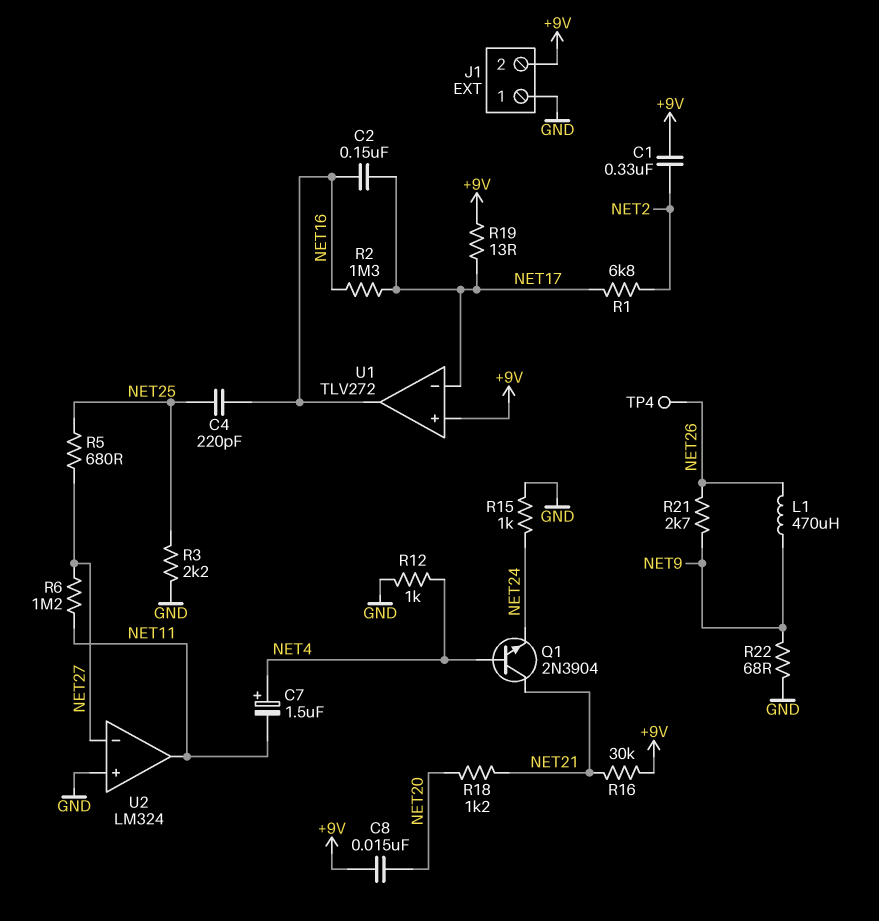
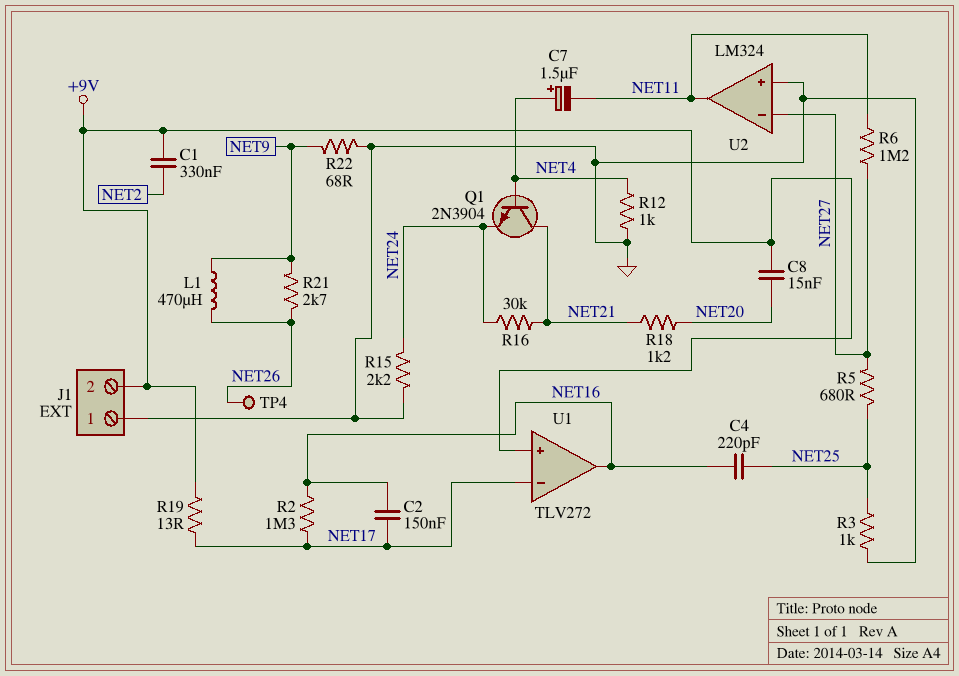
R1: 6.8k (NET2, NET17) -> none
R3: 2.2k (GND, NET25) -> 1k (GND, NET25)
R15: 1k (GND, NET24) -> 2.2k (GND, NET24)
R16: 30k (+9V, NET21) -> 30k (NET21, NET24)

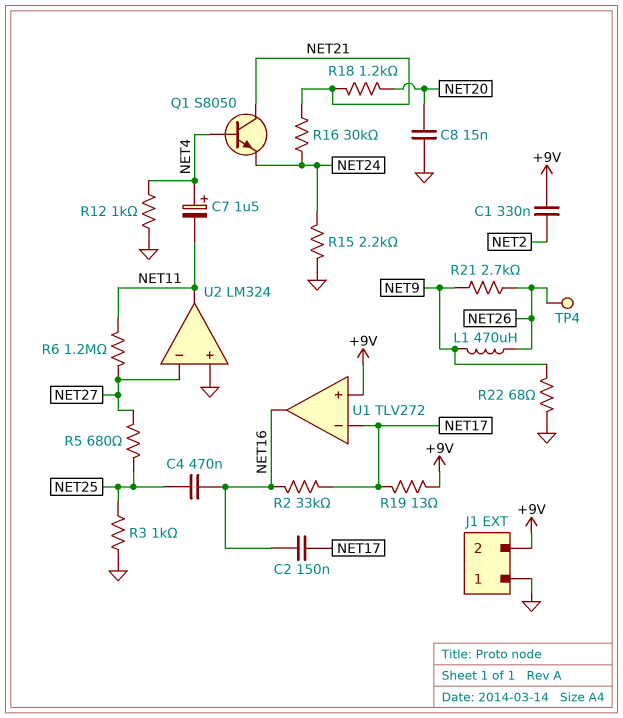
C4: 220pF (NET16, NET25) -> 470nF (NET16, NET25)
C8: 15nF (+9V, NET20) -> 15nF (GND, NET20)
Q1: NPN 2N3904 (B NET4, C NET21, E NET24) -> NPN S8050 (B NET4, C NET21, E NET24)
R2: 1.3M (NET16, NET17) -> 33k (NET16, NET17)

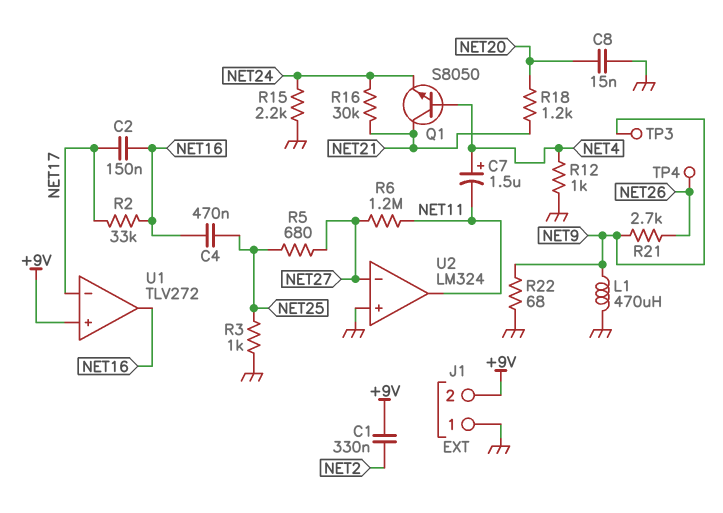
L1: 470uH (NET9, NET26) -> 470uH (GND, NET9)
R19: 13 (+9V, NET17) -> none
TP3: none -> test point (NET9)

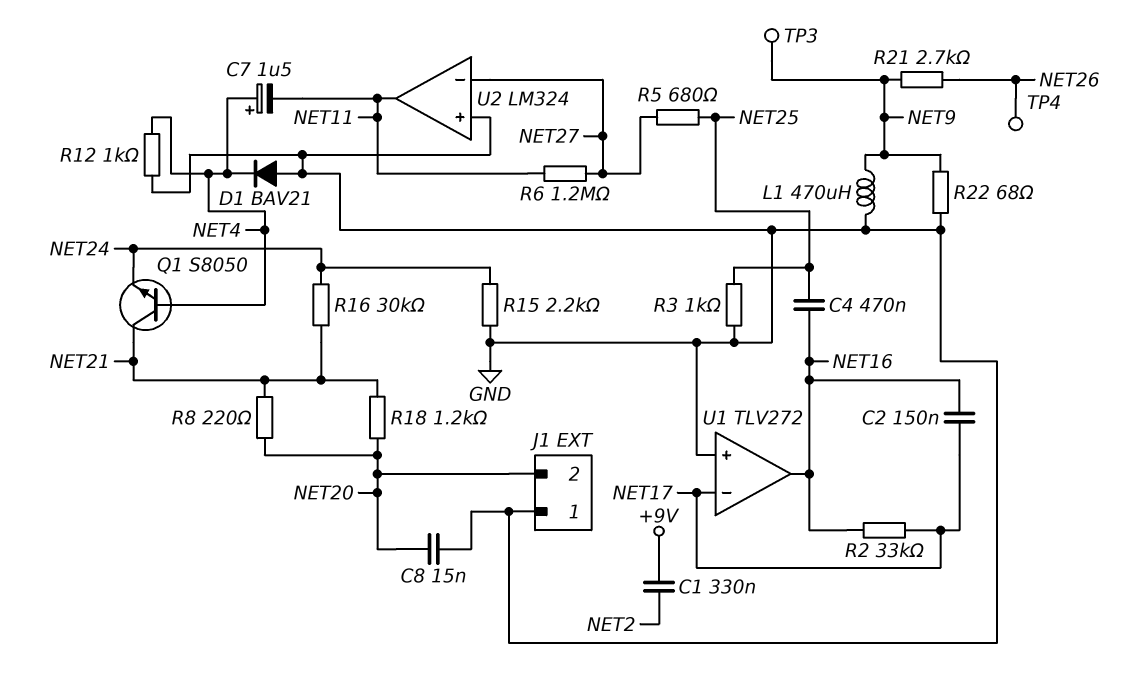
D1: none -> diode BAV21 (A GND, K NET4)
J1 pin 2: +9V -> NET20
R8: none -> 220 (NET20, NET21)
U1 pin in+: +9V -> GND

